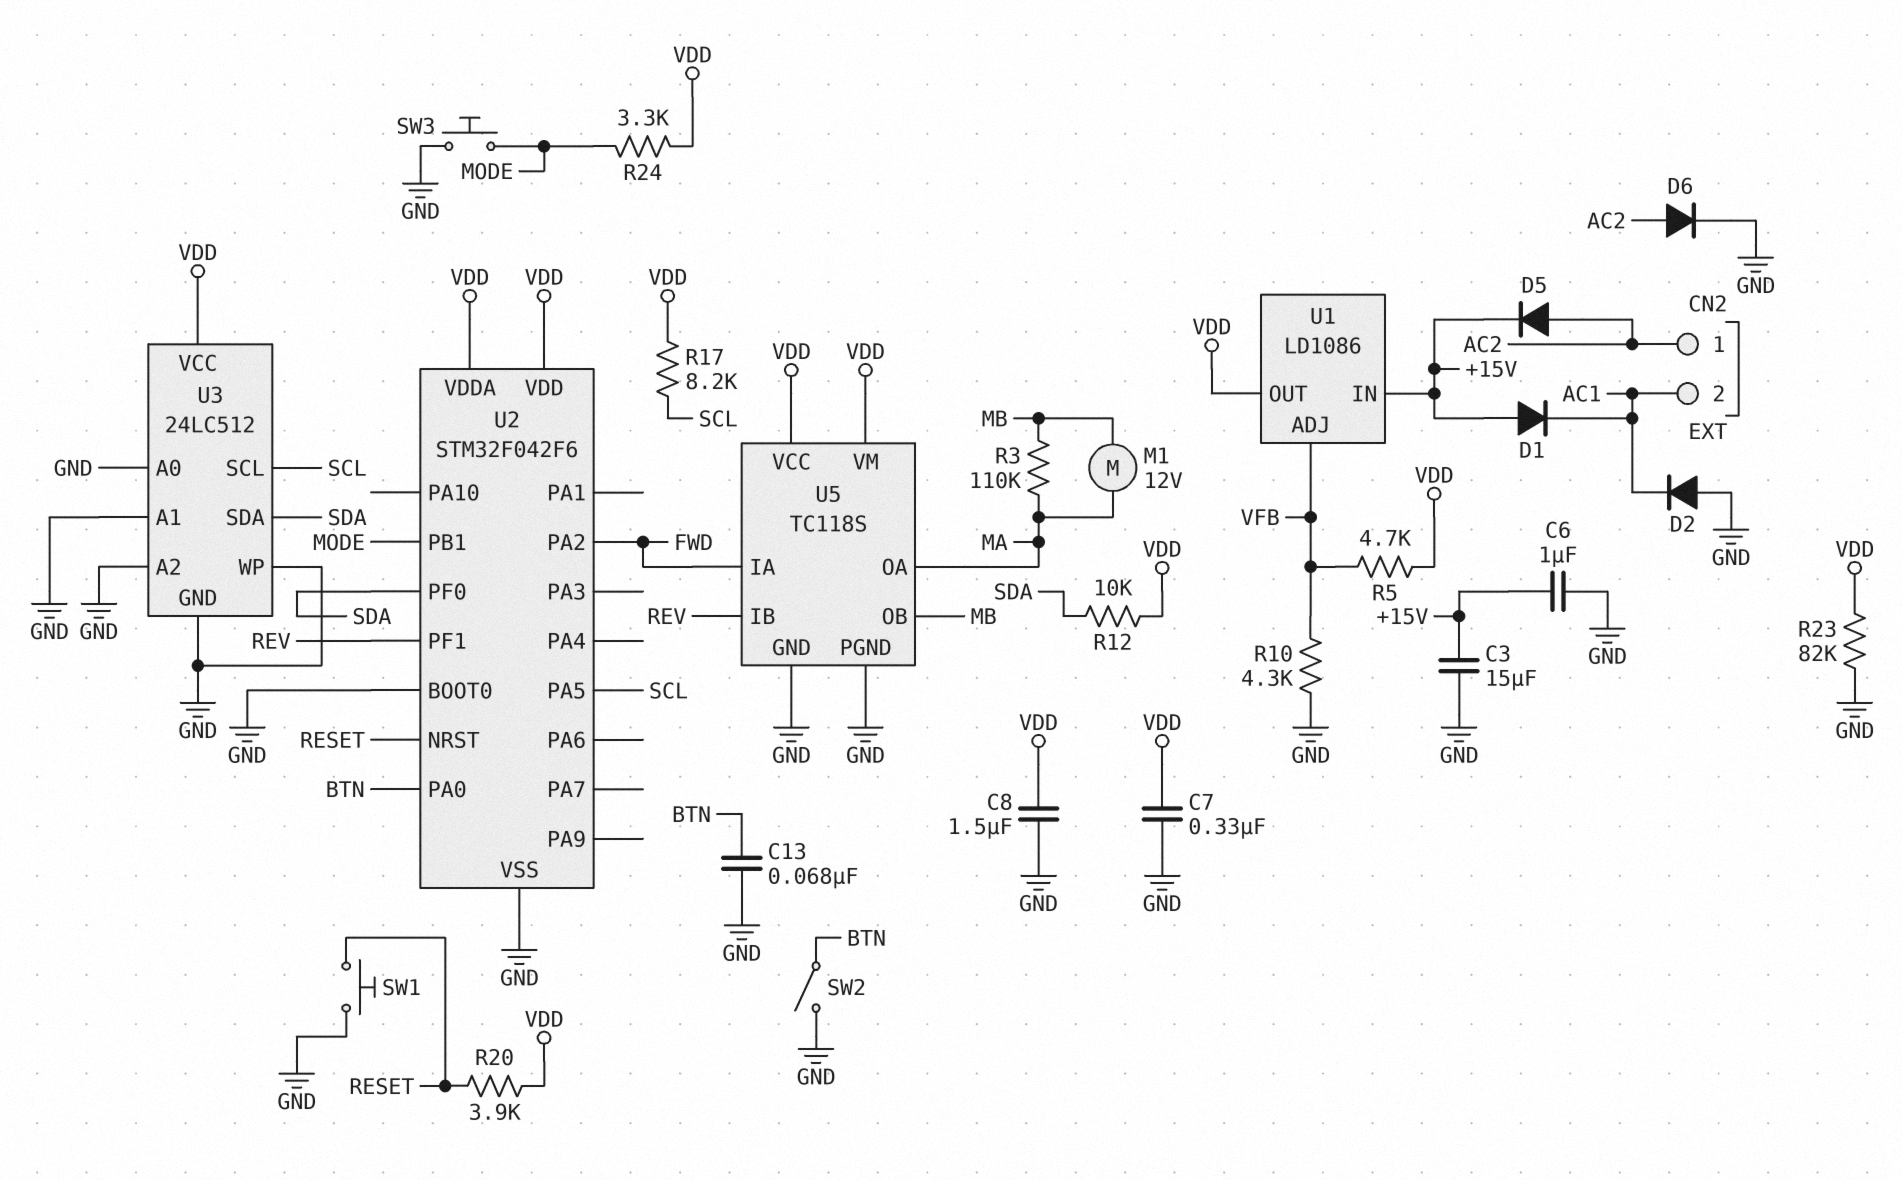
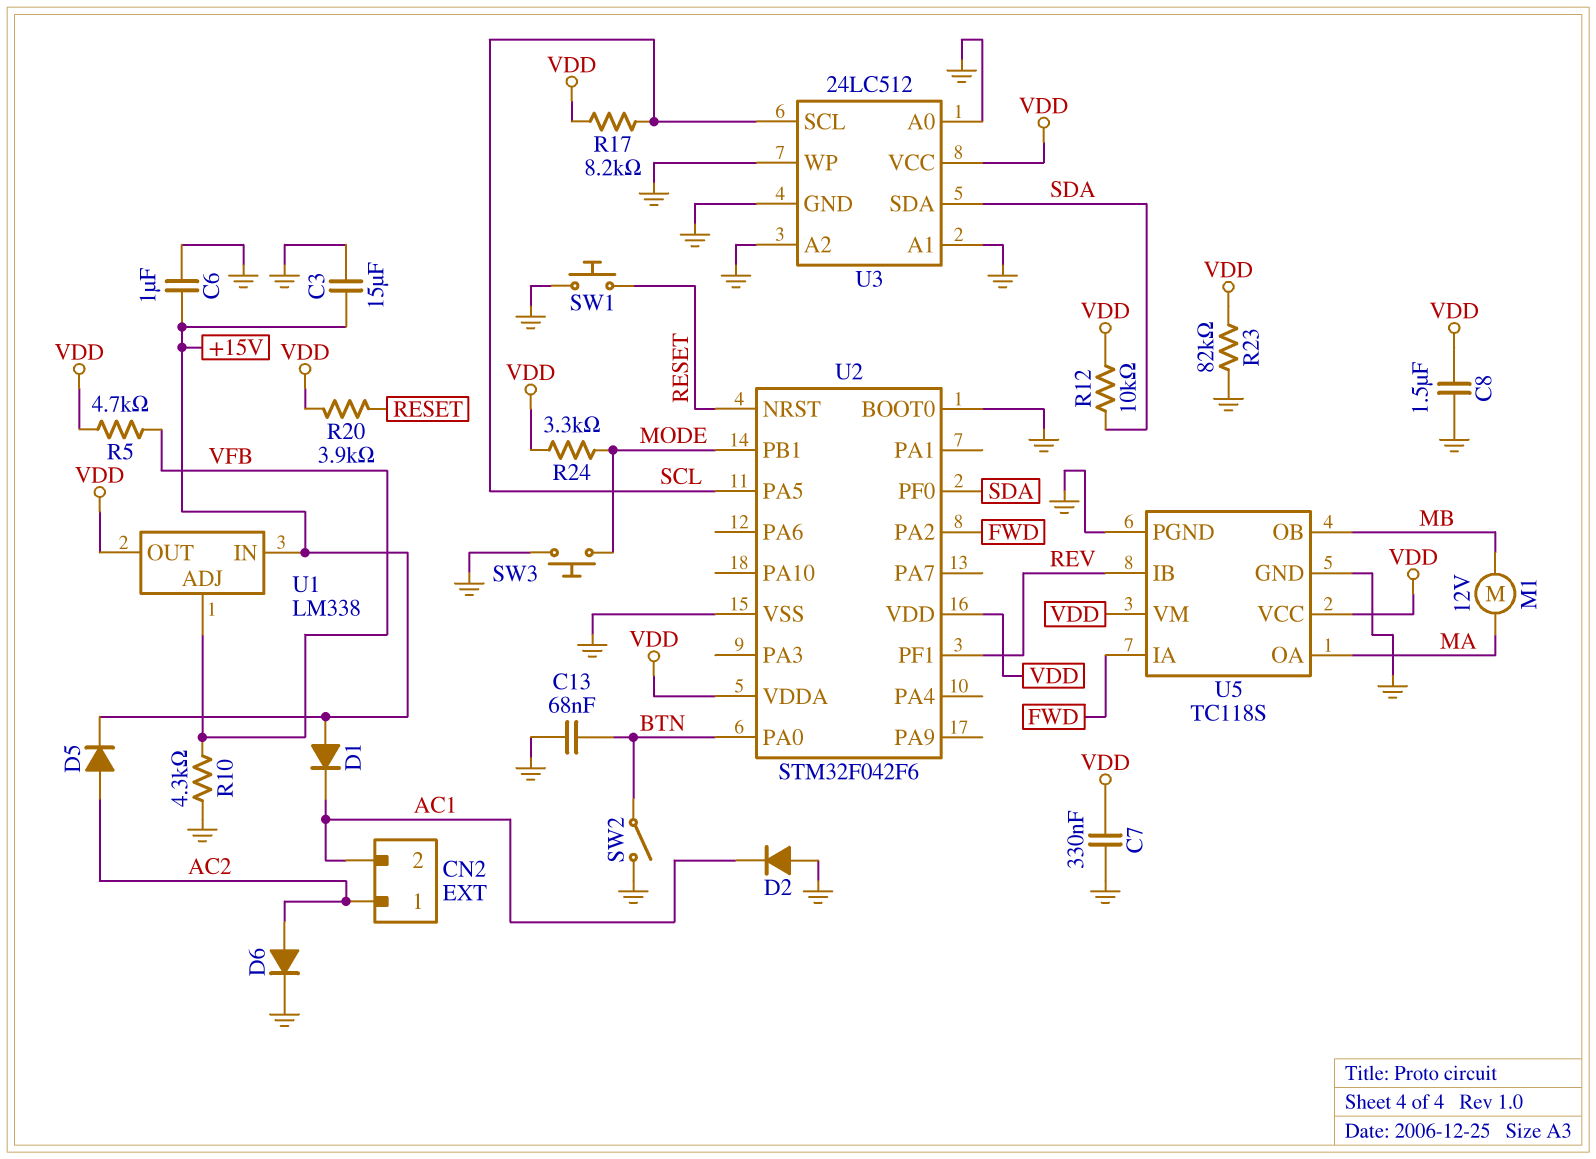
R3: 110k (MA, MB) -> none
U1: LD1086 -> LM338

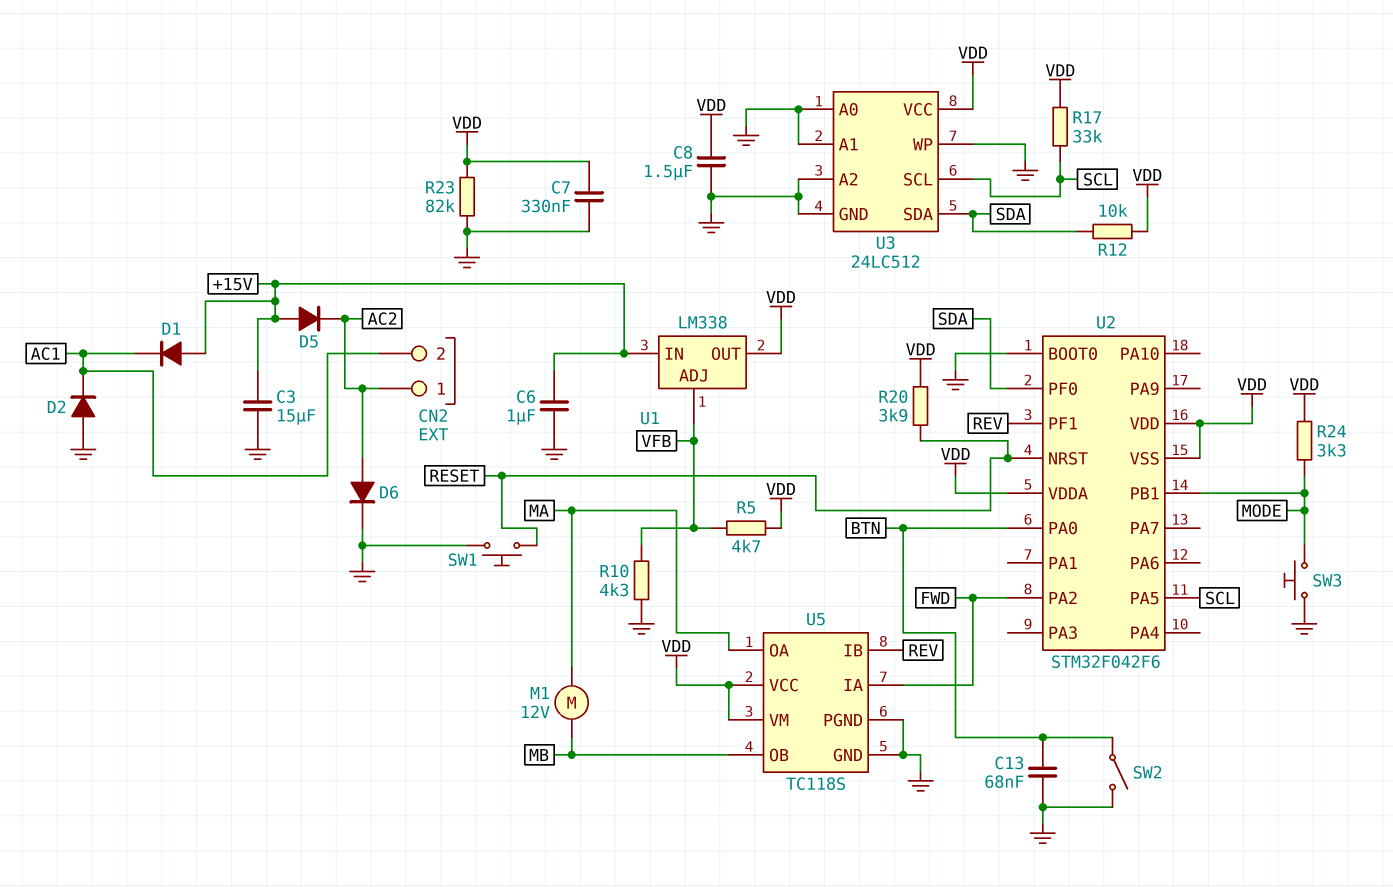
D5: diode (A AC2, K +15V) -> diode (A +15V, K AC2)
R17: 8.2k (SCL, VDD) -> 33k (SCL, VDD)
U2 pin VSS: GND -> VDD

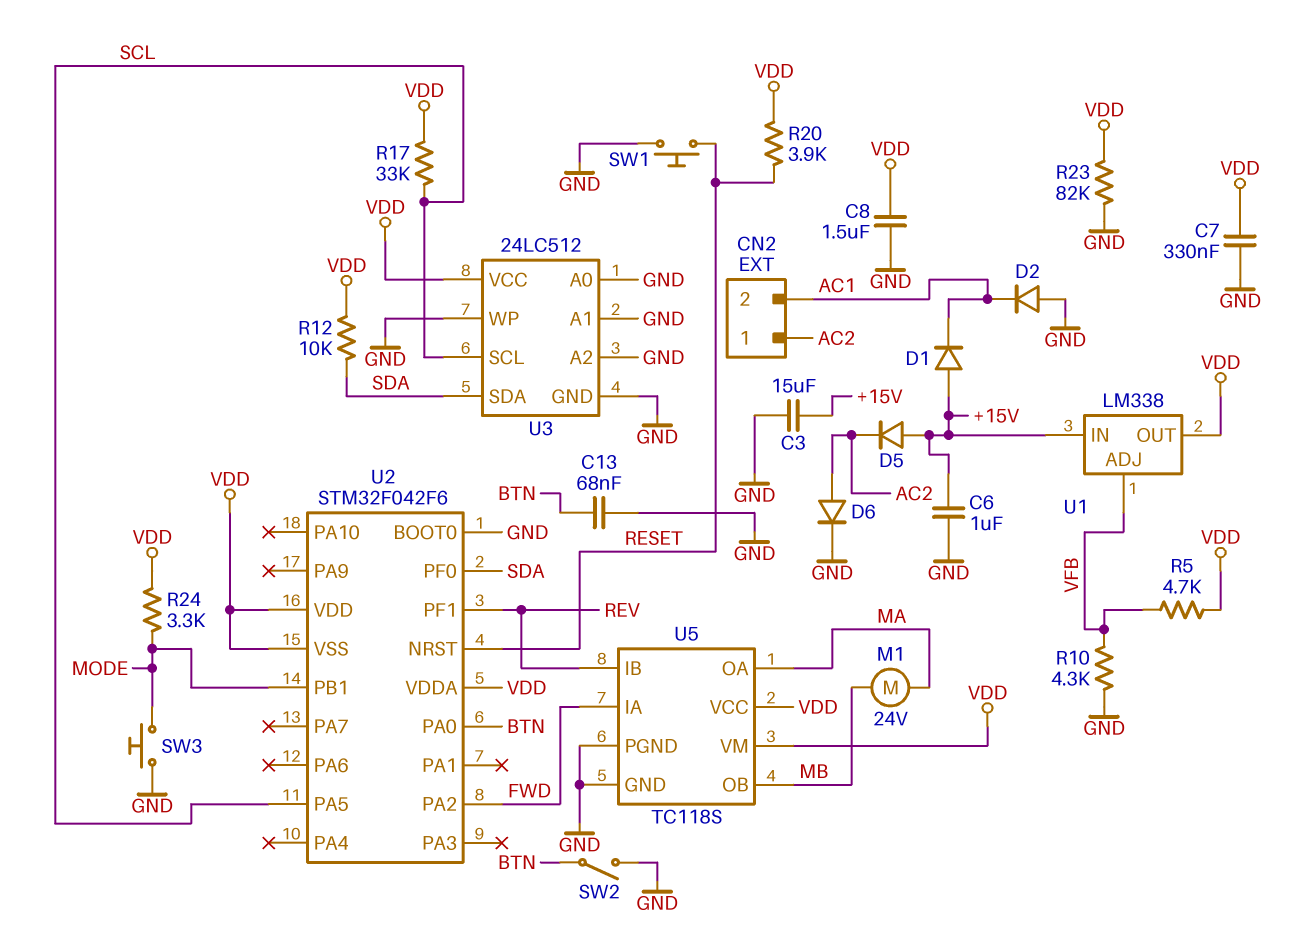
M1: motor 12V (MA, MB) -> motor 24V (MA, MB)

